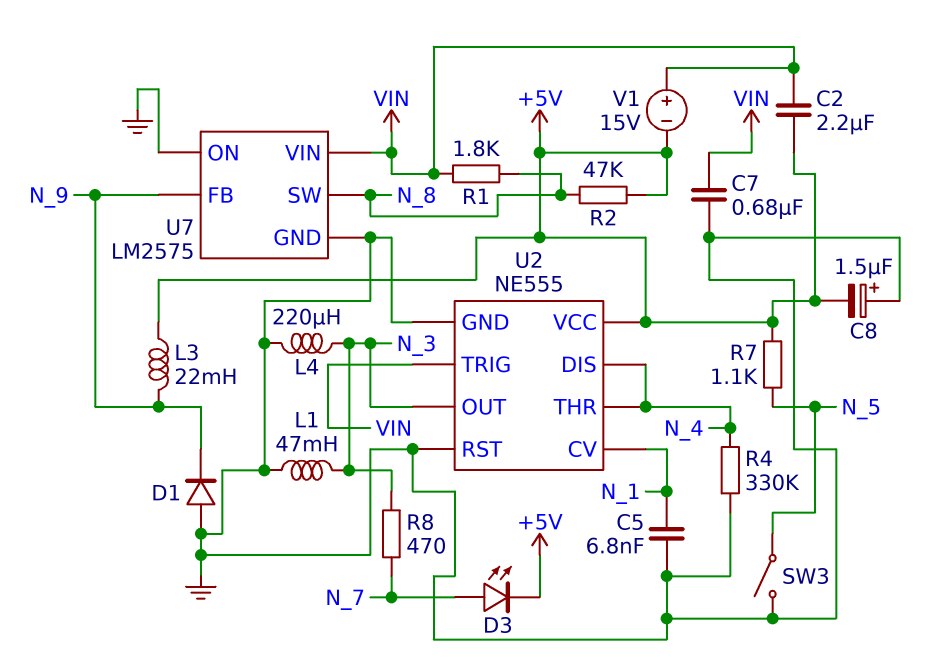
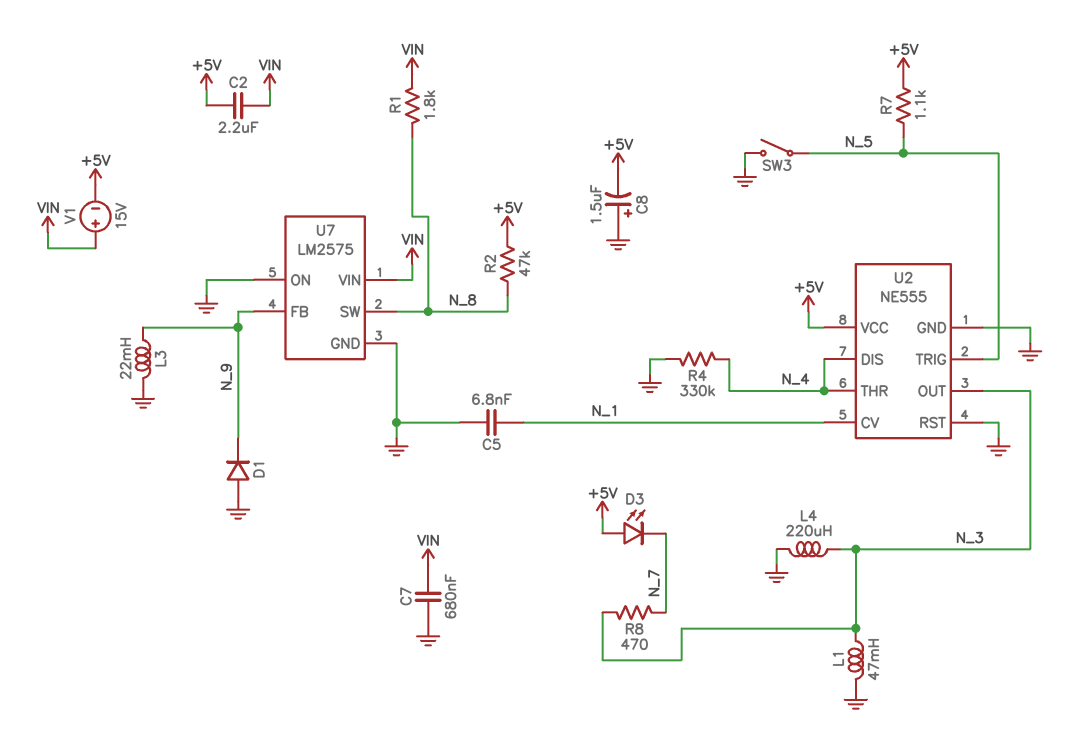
D3: LED (A N_7, K +5V) -> LED (A +5V, K N_7)
L3: 22mH (+5V, N_9) -> 22mH (GND, N_9)
U2 pin TRIG: VIN -> N_5

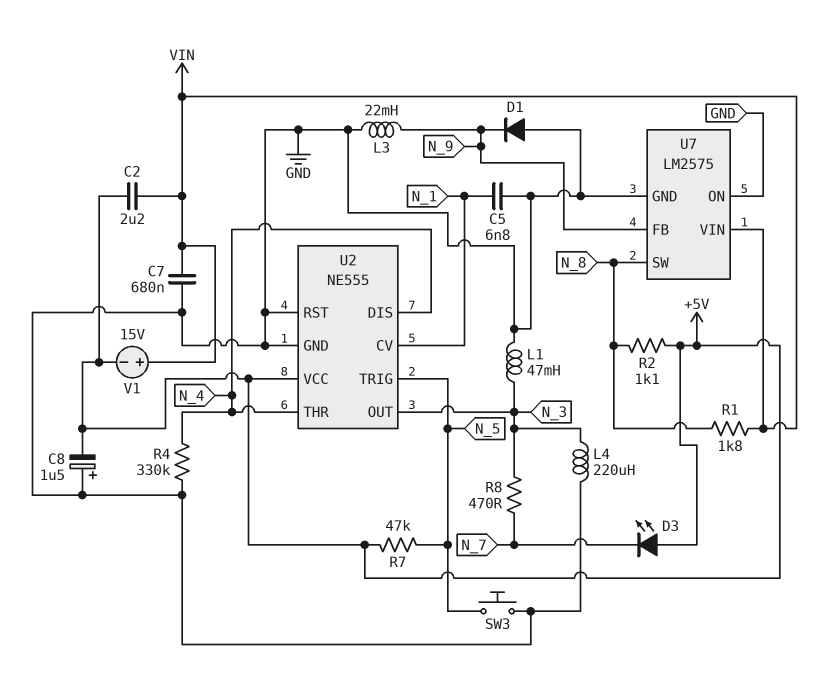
R2: 47k (+5V, N_8) -> 1.1k (+5V, N_8)
R7: 1.1k (+5V, N_5) -> 47k (+5V, N_5)
SW3: switch (GND, N_5) -> button (GND, N_5)

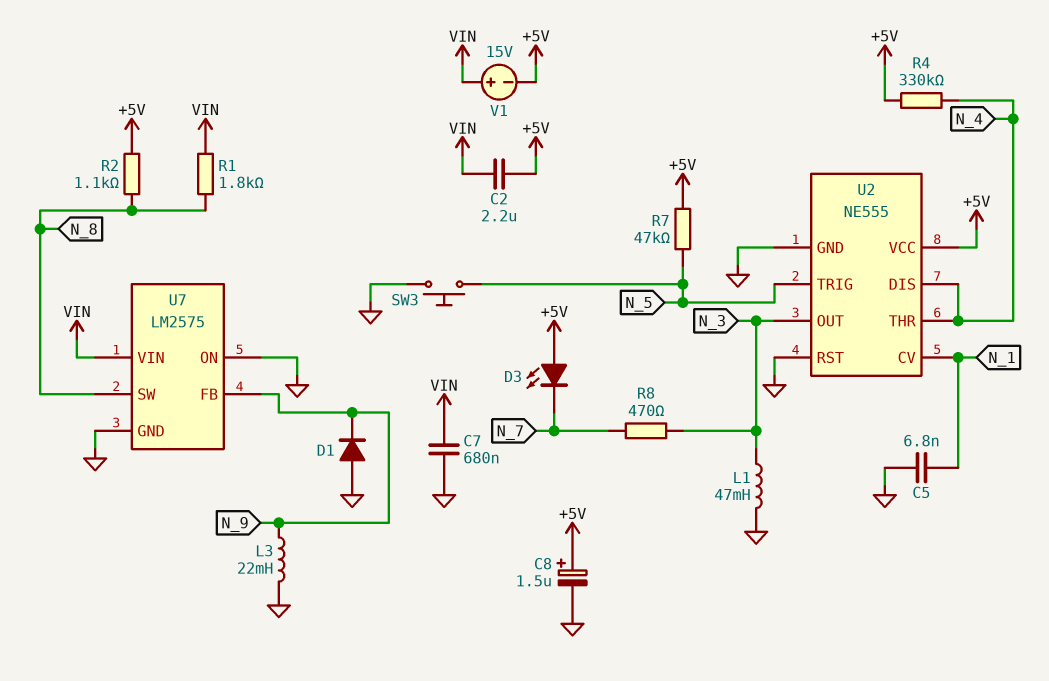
C8: 1.5uF (plus GND, minus +5V) -> 1.5uF (plus +5V, minus GND)
L4: 220uH (GND, N_3) -> none
R4: 330k (GND, N_4) -> 330k (+5V, N_4)

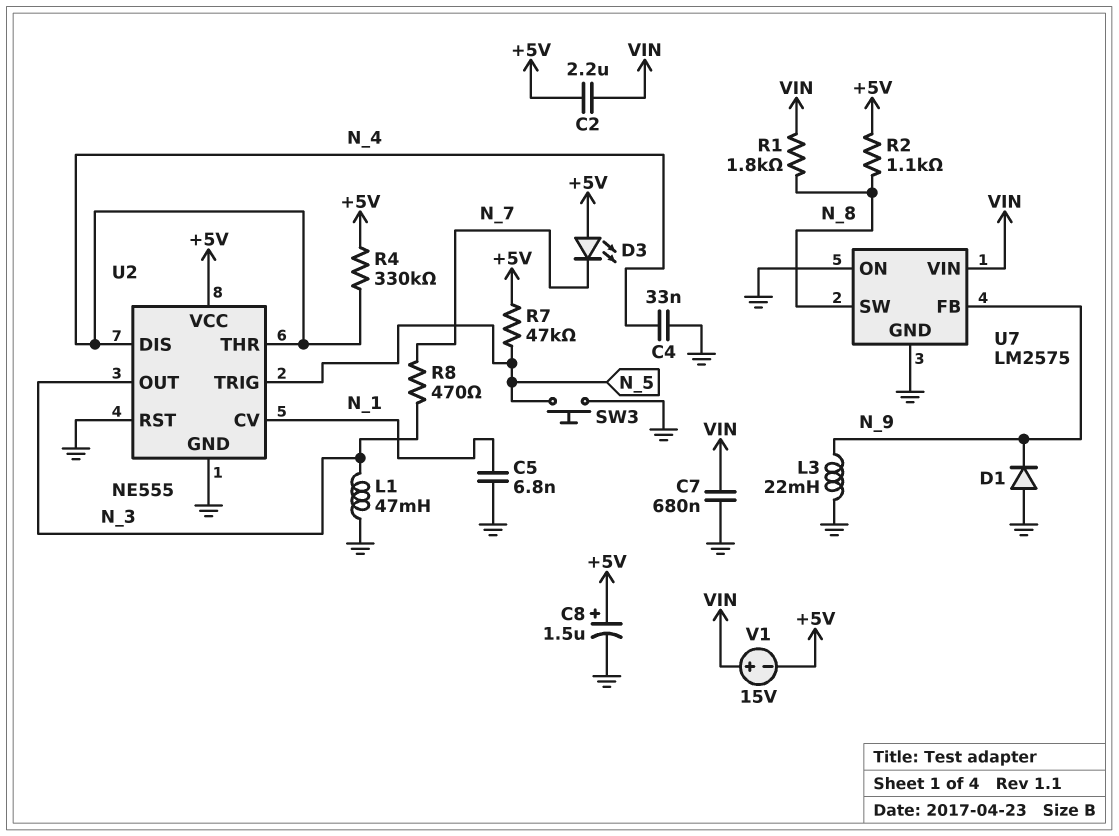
C4: none -> 33nF (GND, N_4)

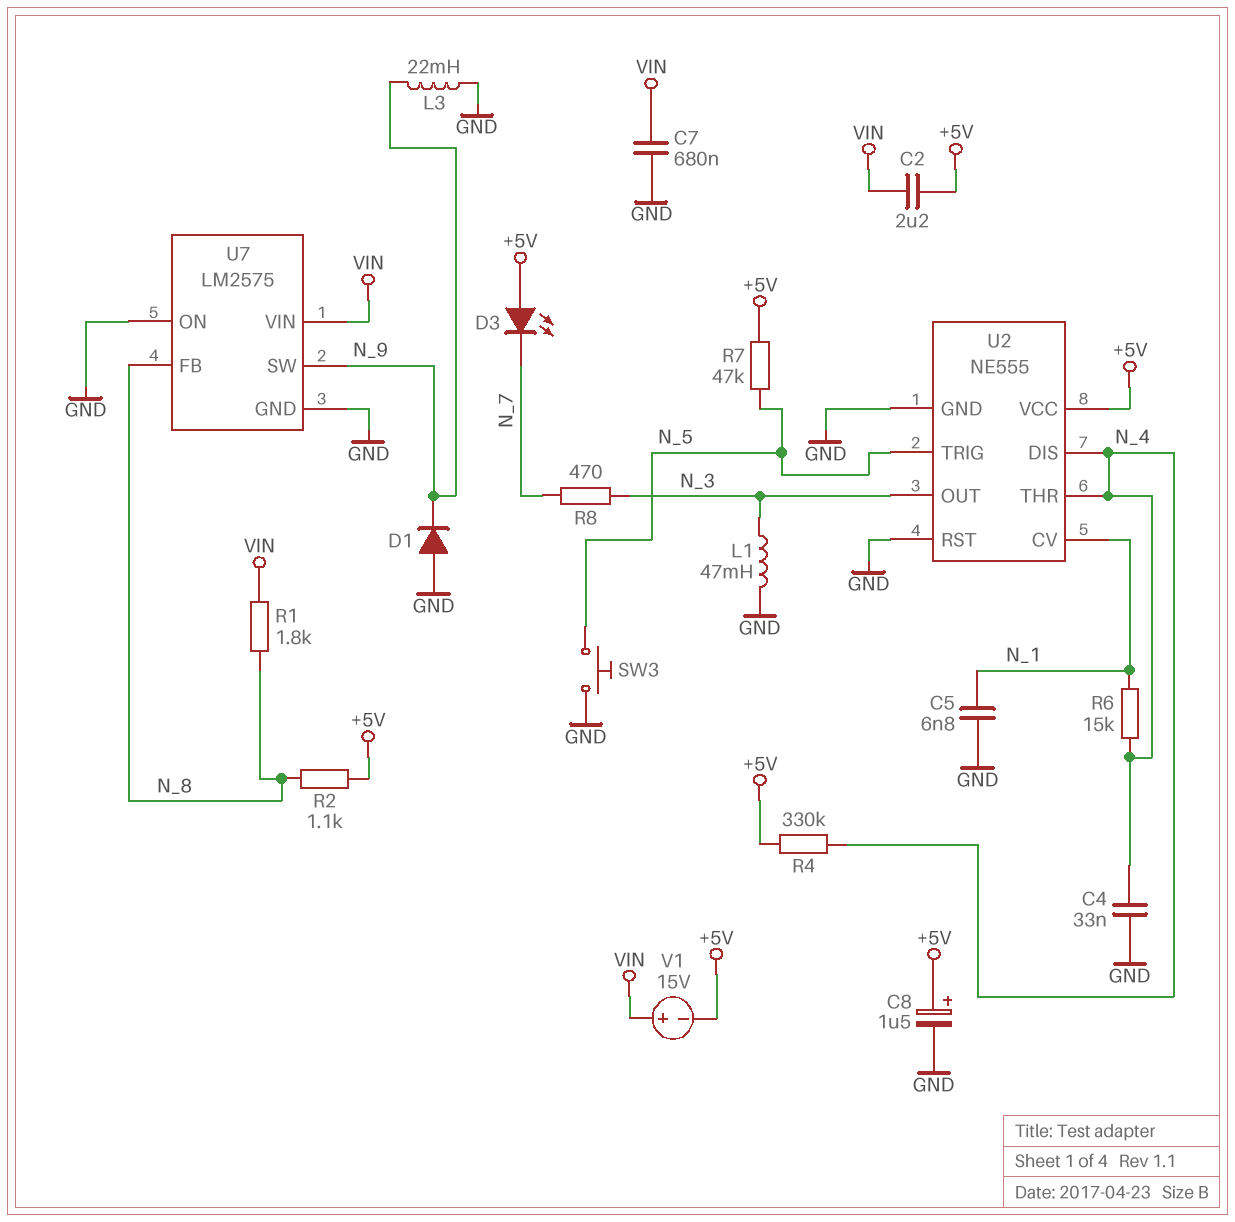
R6: none -> 15k (N_1, N_4)
U7 pin FB: N_9 -> N_8
U7 pin SW: N_8 -> N_9

